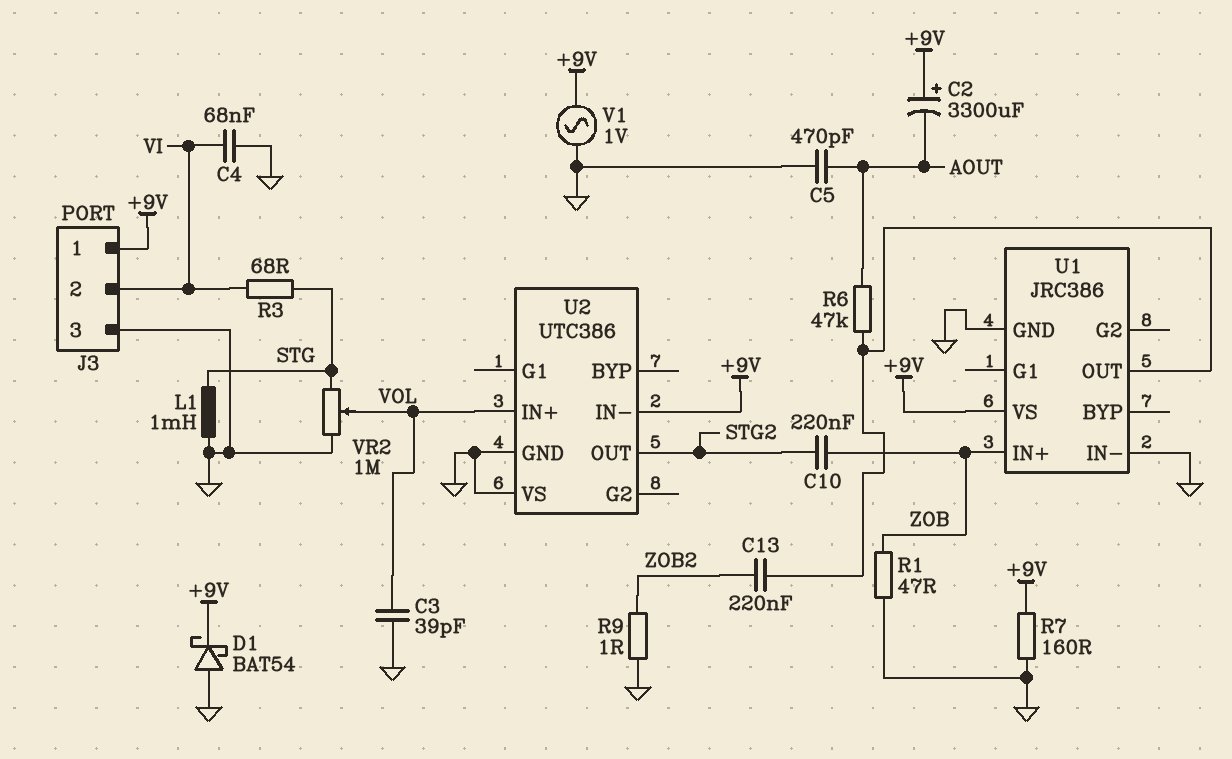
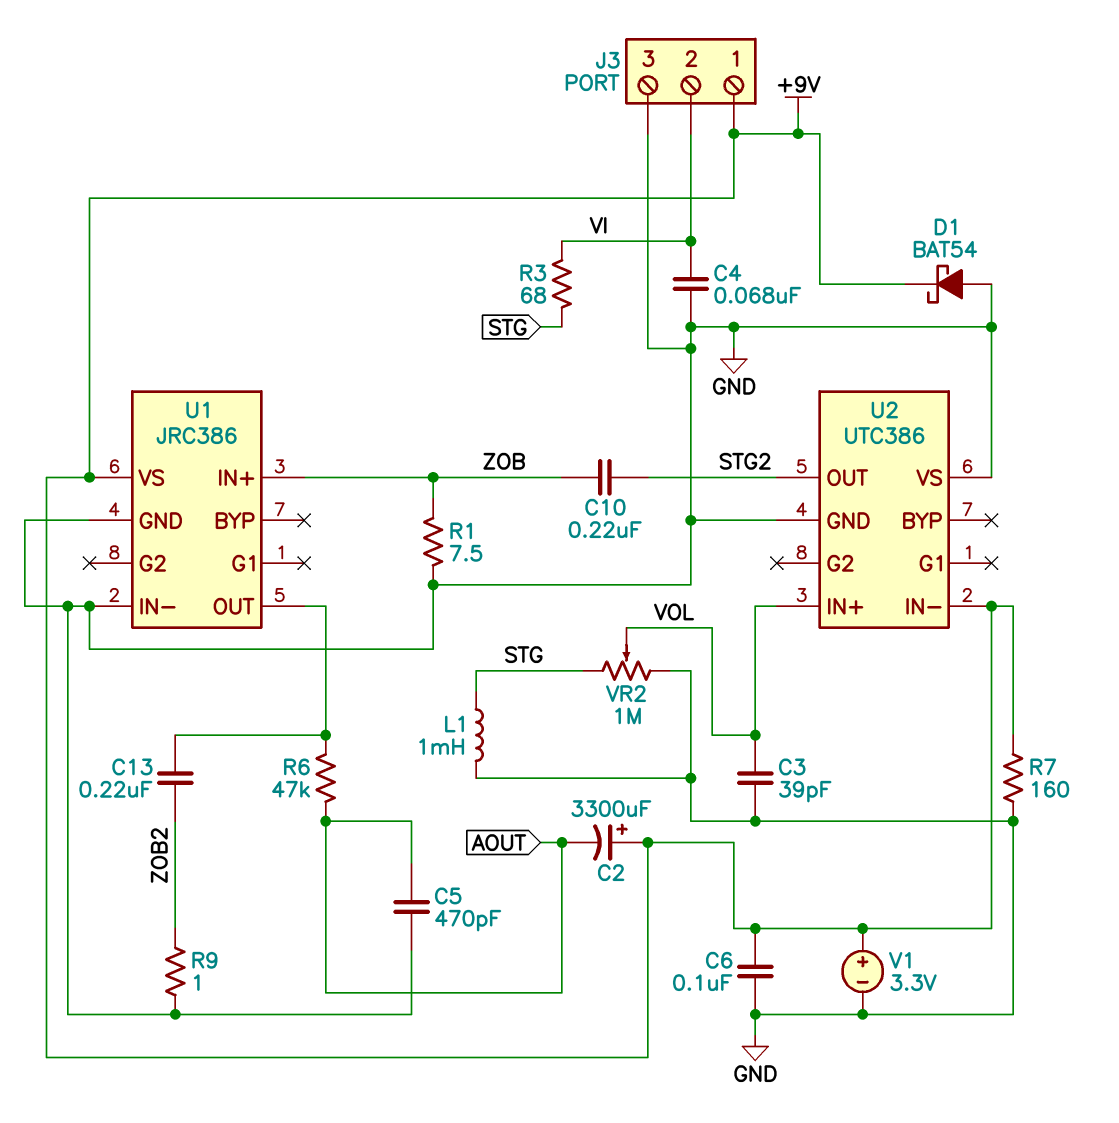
C6: none -> 100nF (+9V, GND)
R1: 47 (GND, ZOB) -> 7.5 (GND, ZOB)
V1: AC 1V (+9V, GND) -> 3.3V (plus +9V, minus GND)

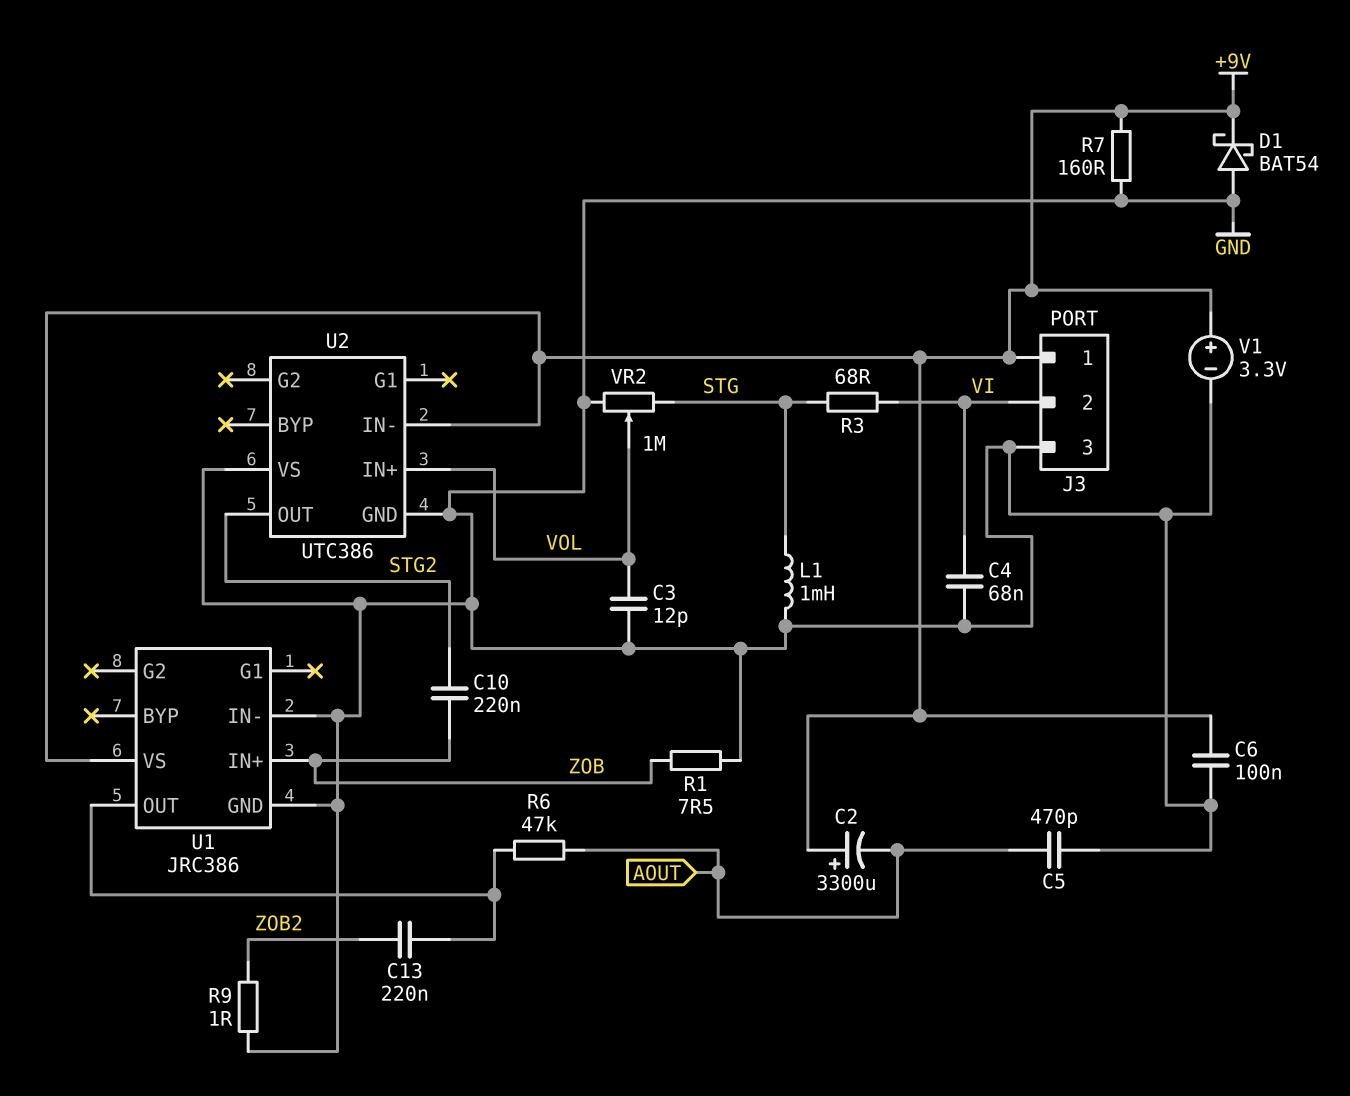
C3: 39pF (GND, VOL) -> 12pF (GND, VOL)

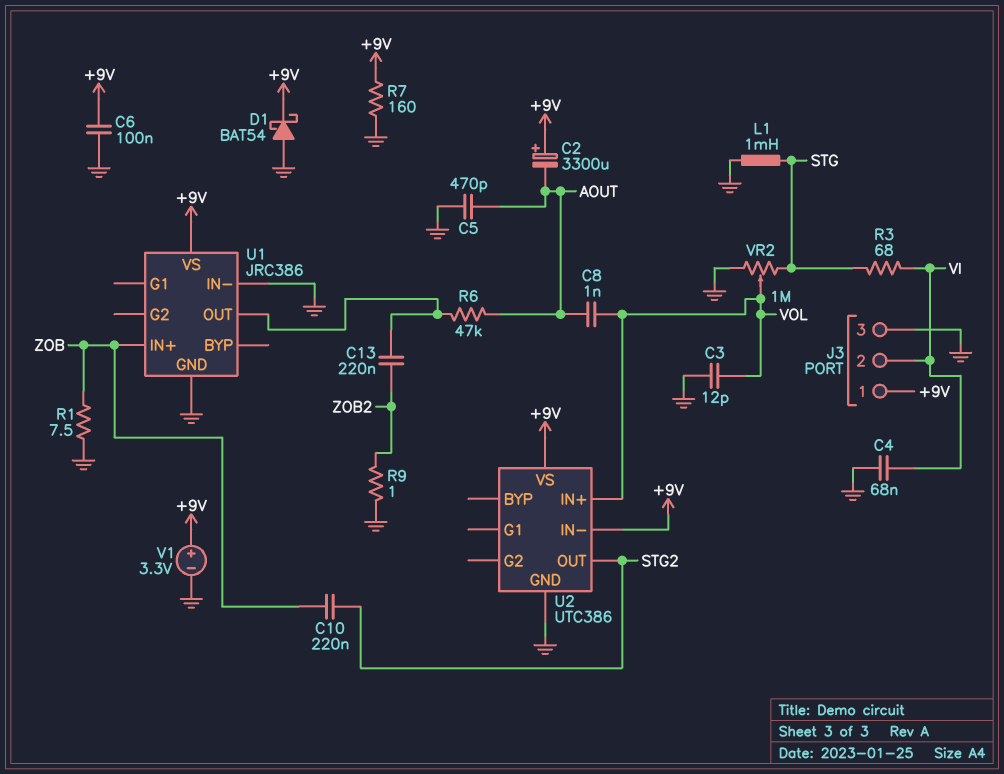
C8: none -> 1nF (AOUT, VOL)
U2 pin VS: GND -> +9V

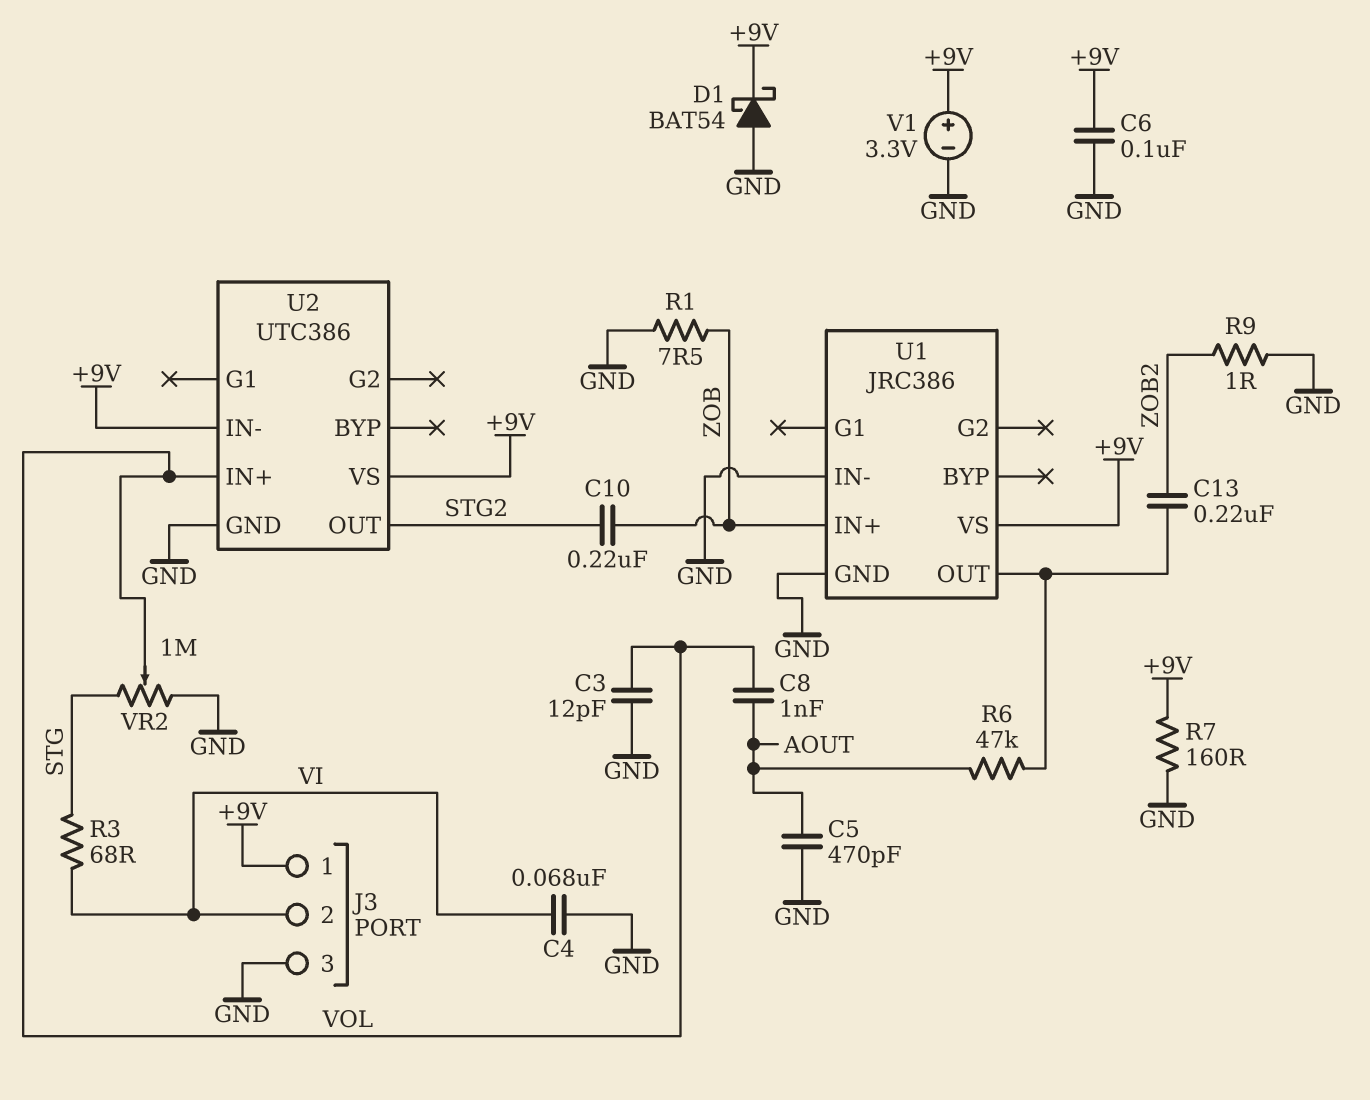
C2: 3300uF (plus +9V, minus AOUT) -> none
L1: 1mH (GND, STG) -> none

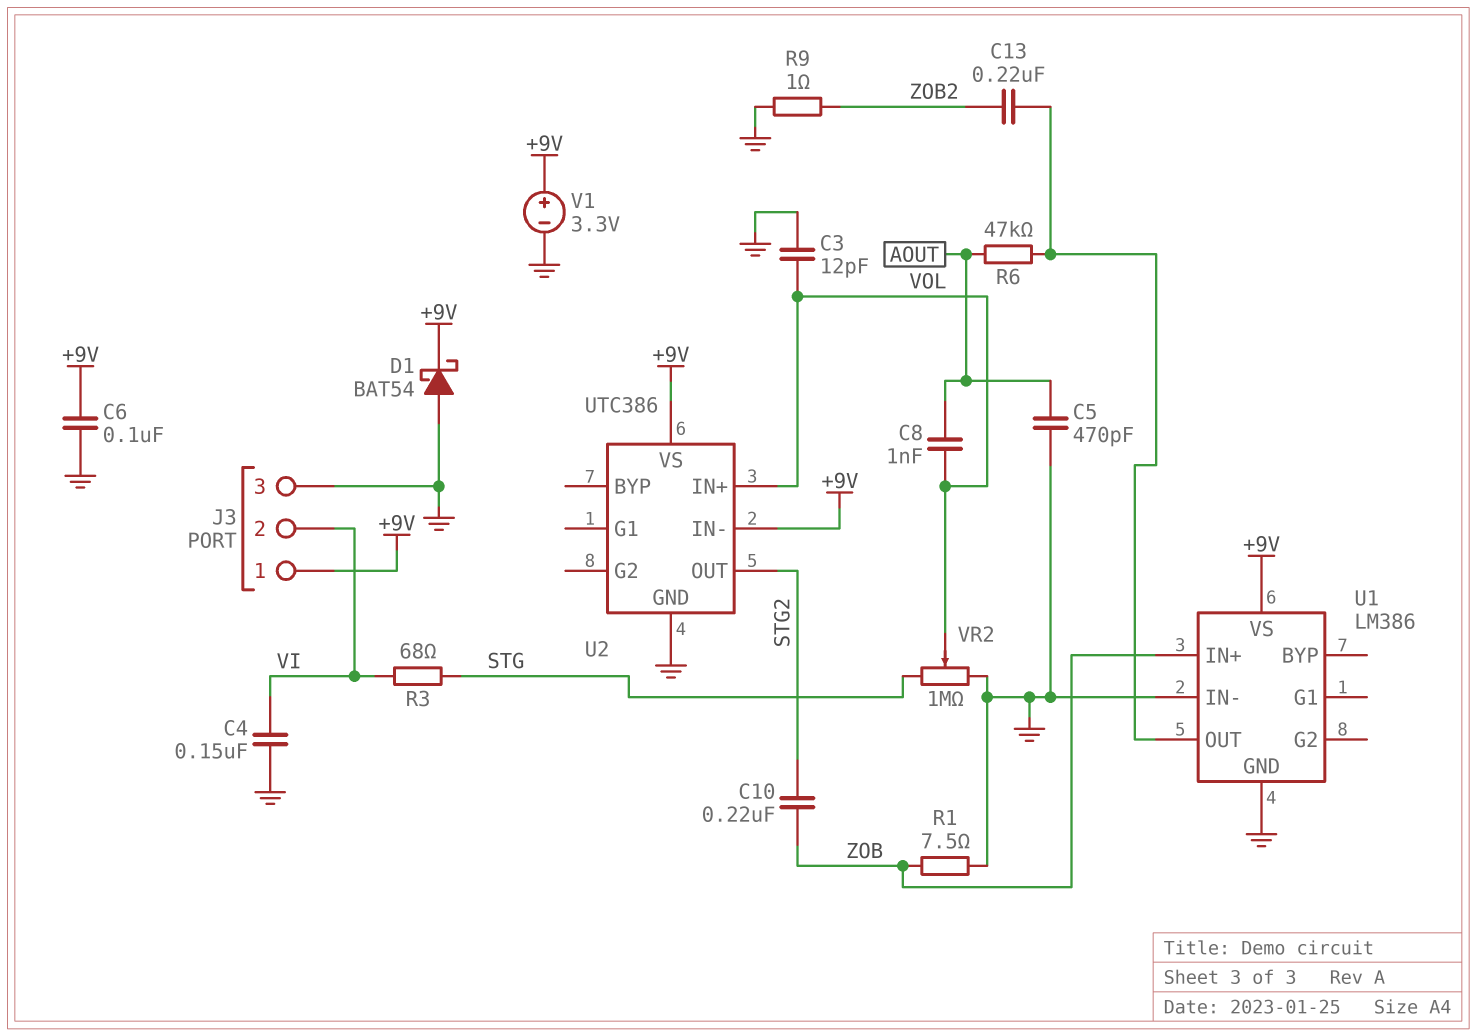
C4: 68nF (GND, VI) -> 150nF (GND, VI)
R7: 160 (+9V, GND) -> none
U1: JRC386 -> LM386

